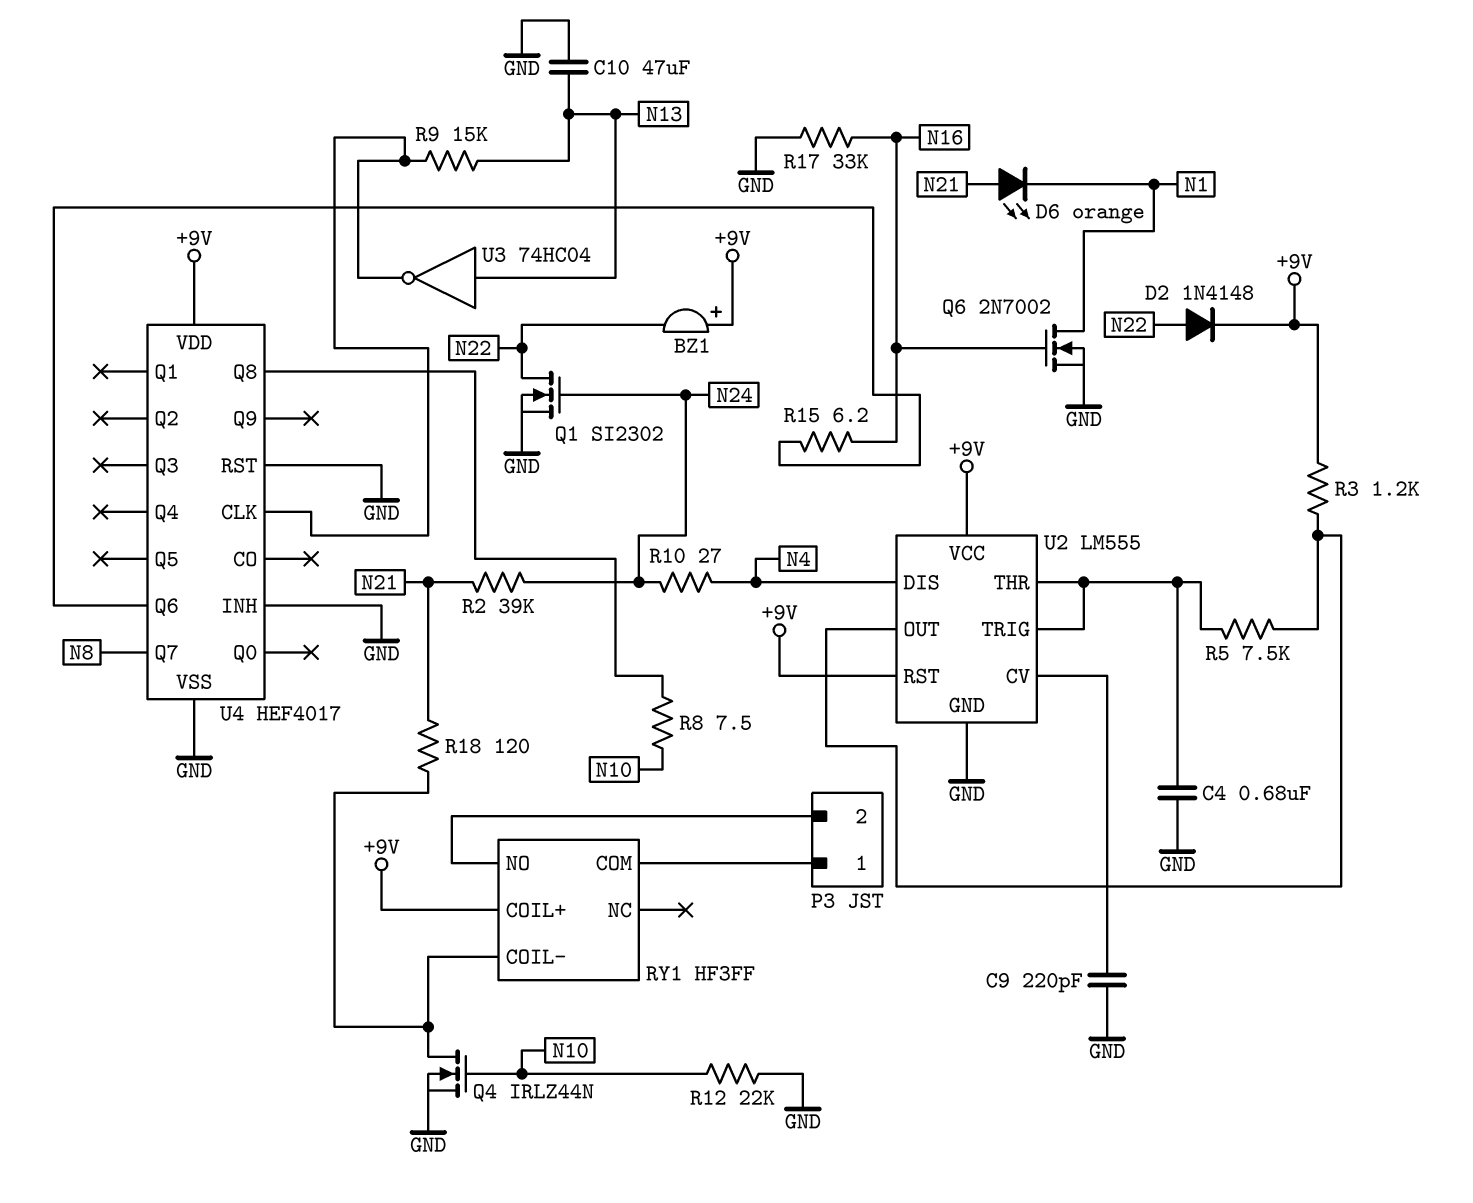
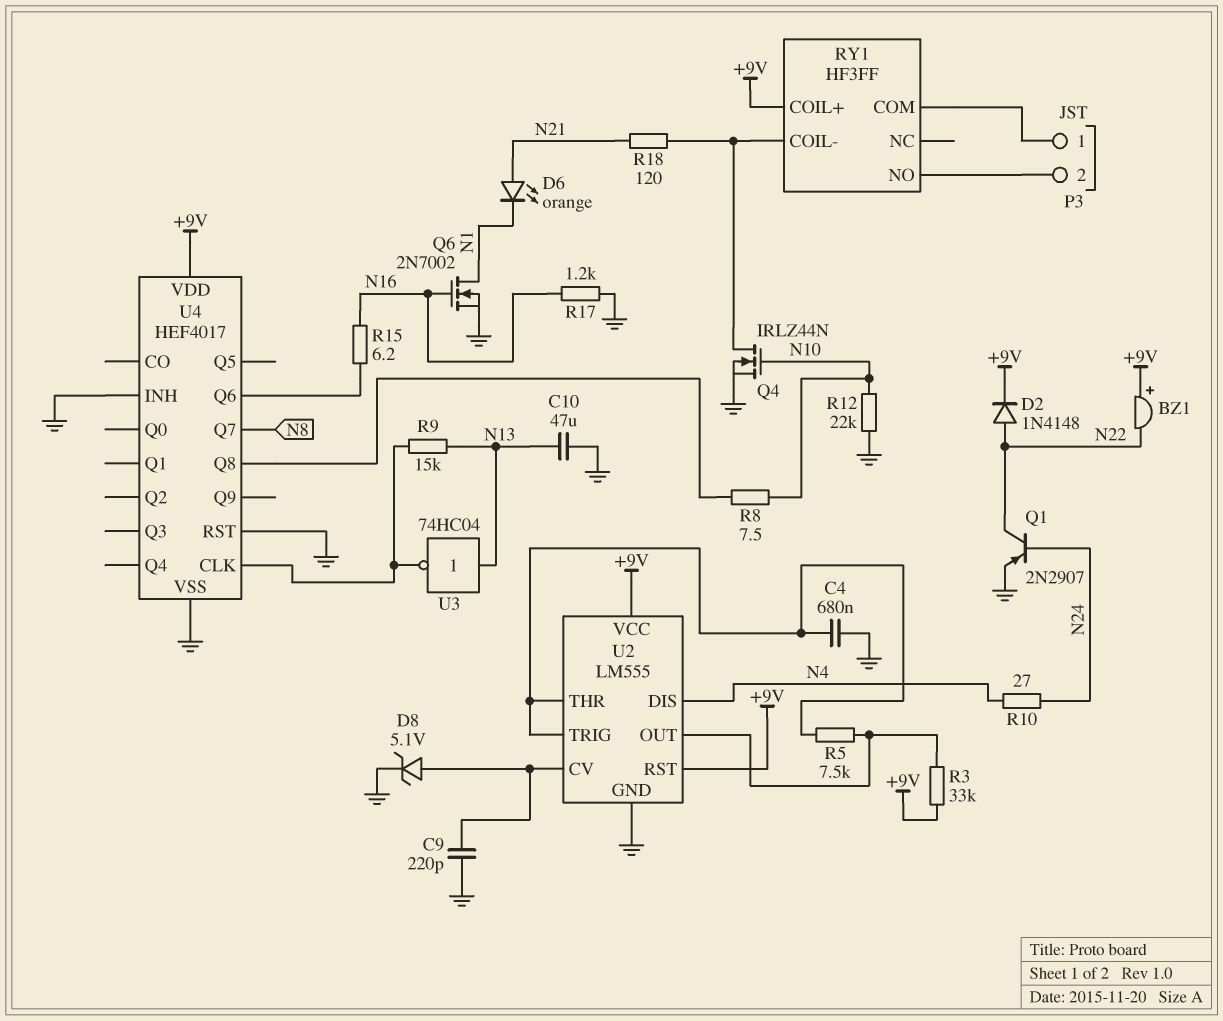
D8: none -> zener 5.1V (A U2/CV, K GND)
Q1: NMOS SI2302 (G N24, D N22, S GND) -> PNP 2N2907 (B N24, C N22, E GND)
R2: 39k (N21, N24) -> none
R3: 1.2k (+9V, U2/OUT) -> 33k (+9V, U2/OUT)
R17: 33k (GND, N16) -> 1.2k (GND, N16)

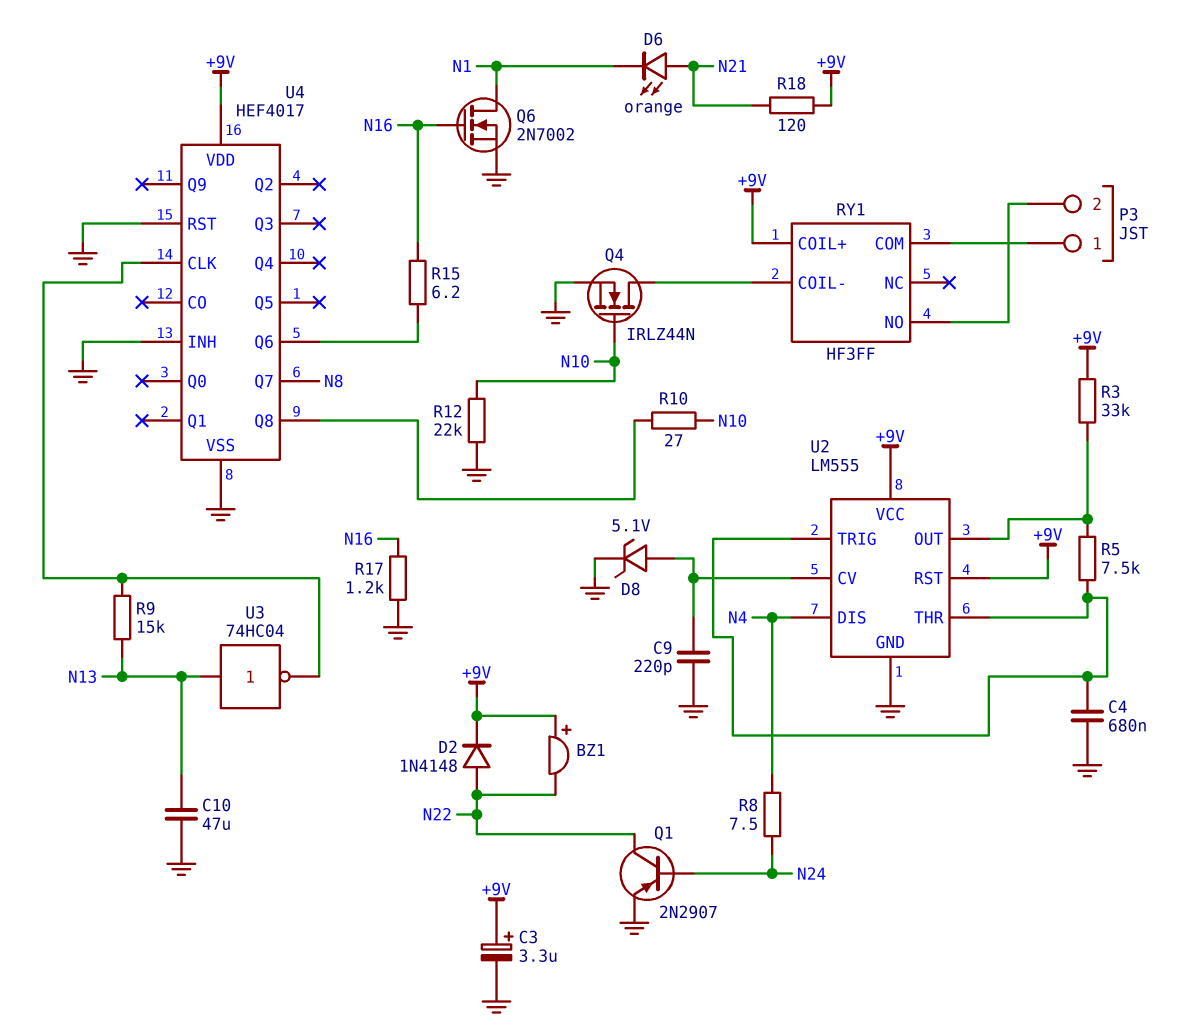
C3: none -> 3.3uF (plus +9V, minus GND)
R8: 7.5 (N10, U4/Q8) -> 7.5 (N4, N24)
R10: 27 (N4, N24) -> 27 (N10, U4/Q8)
R18: 120 (N21, RY1/COIL-) -> 120 (+9V, N21)

